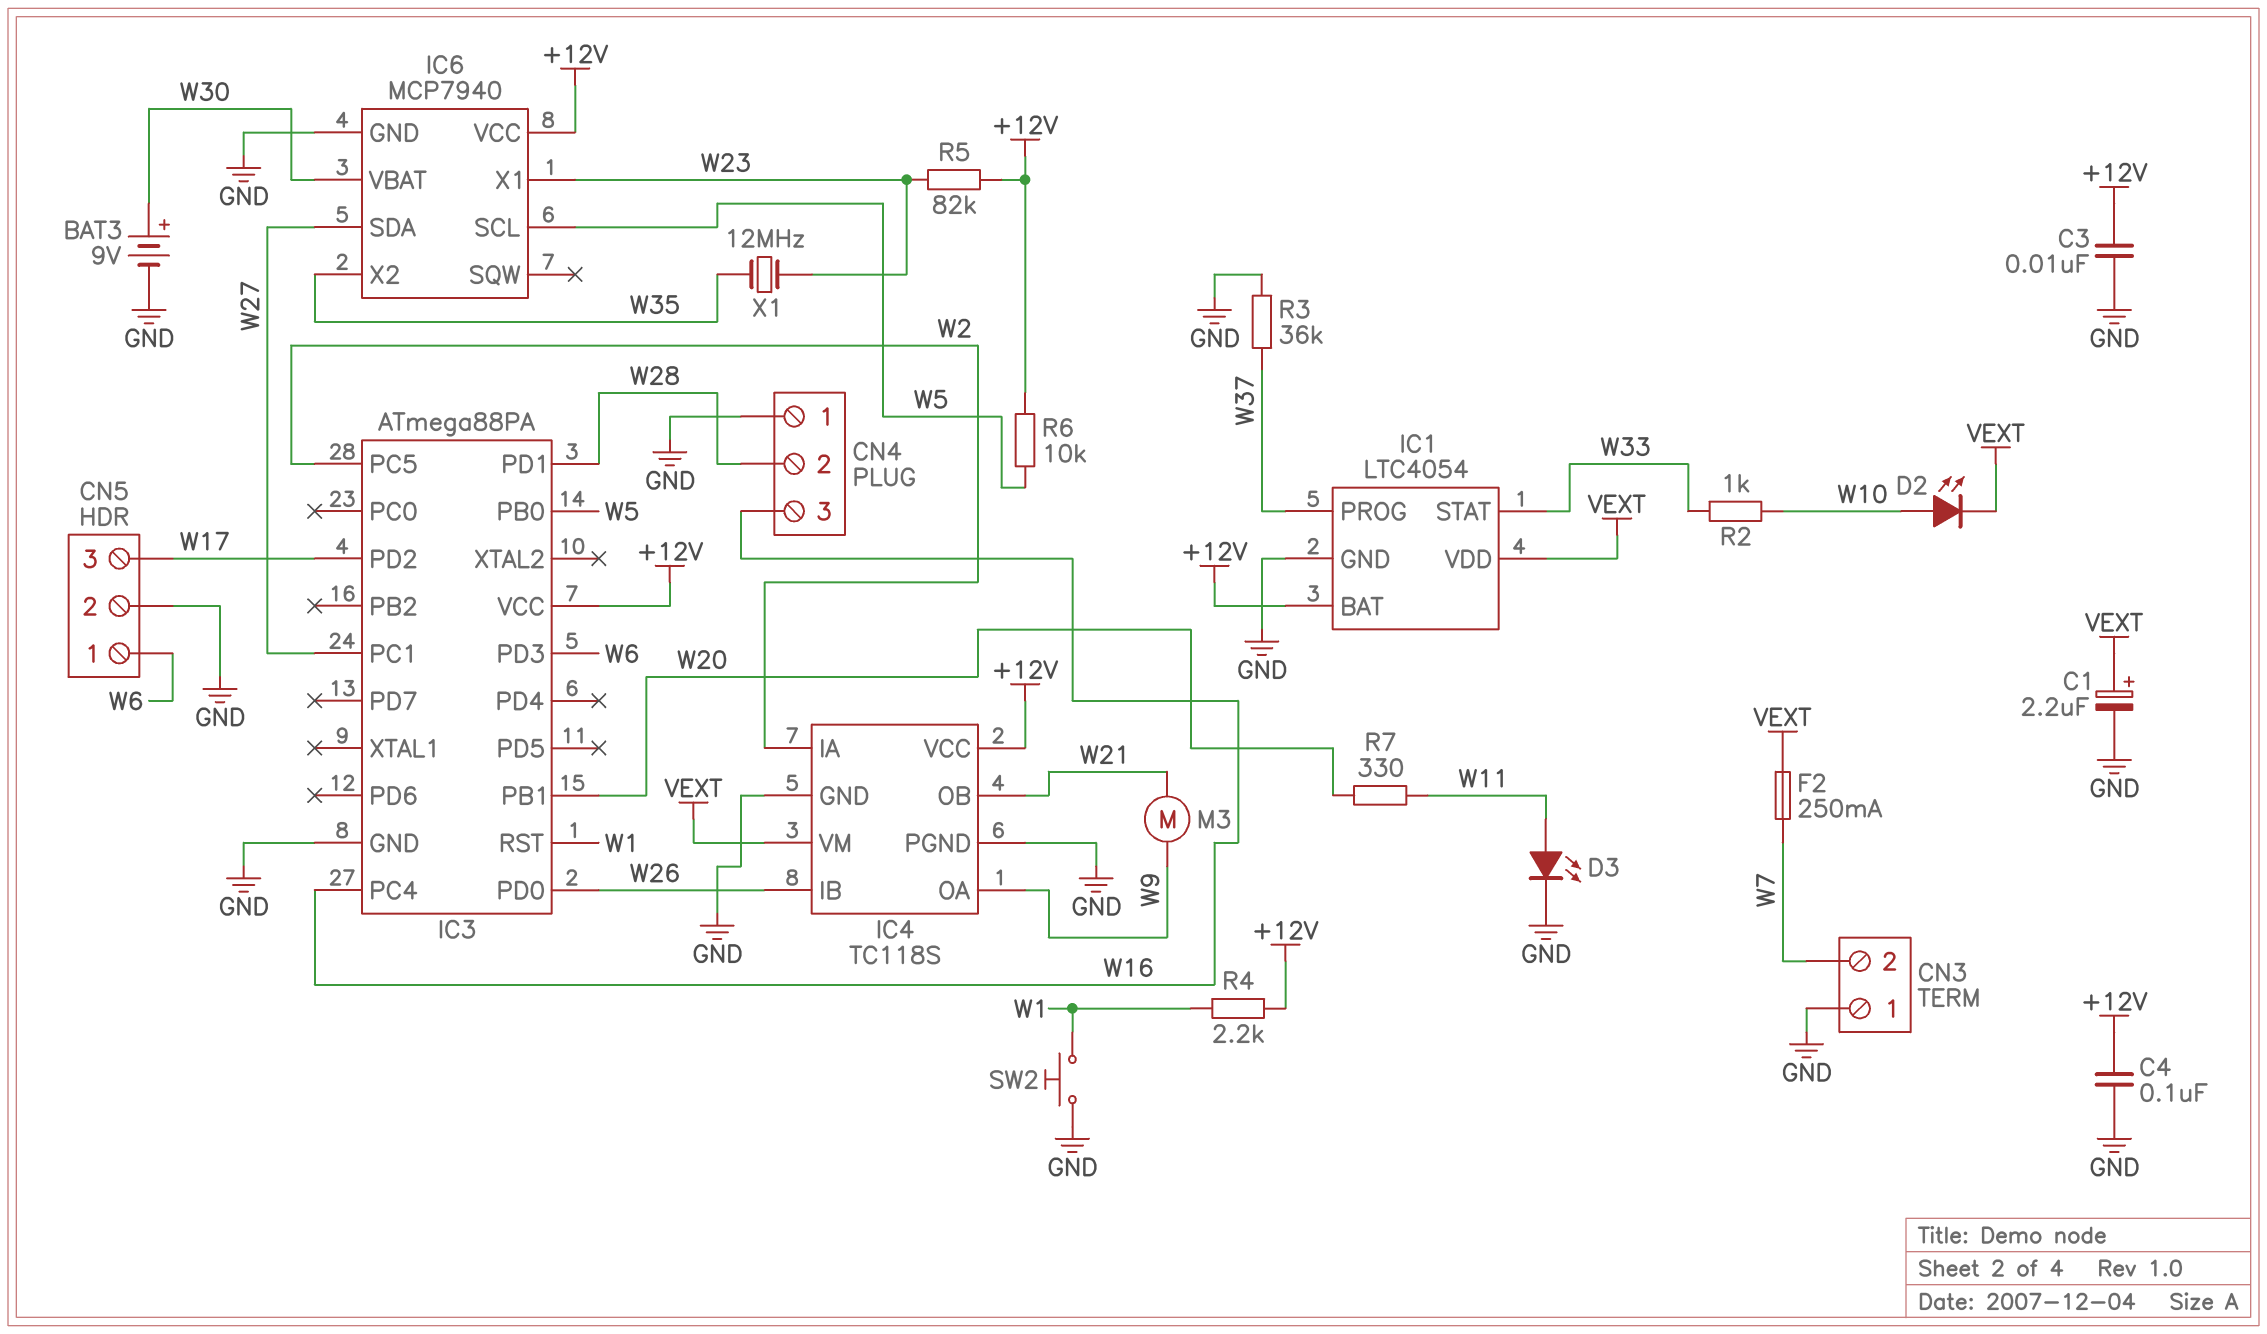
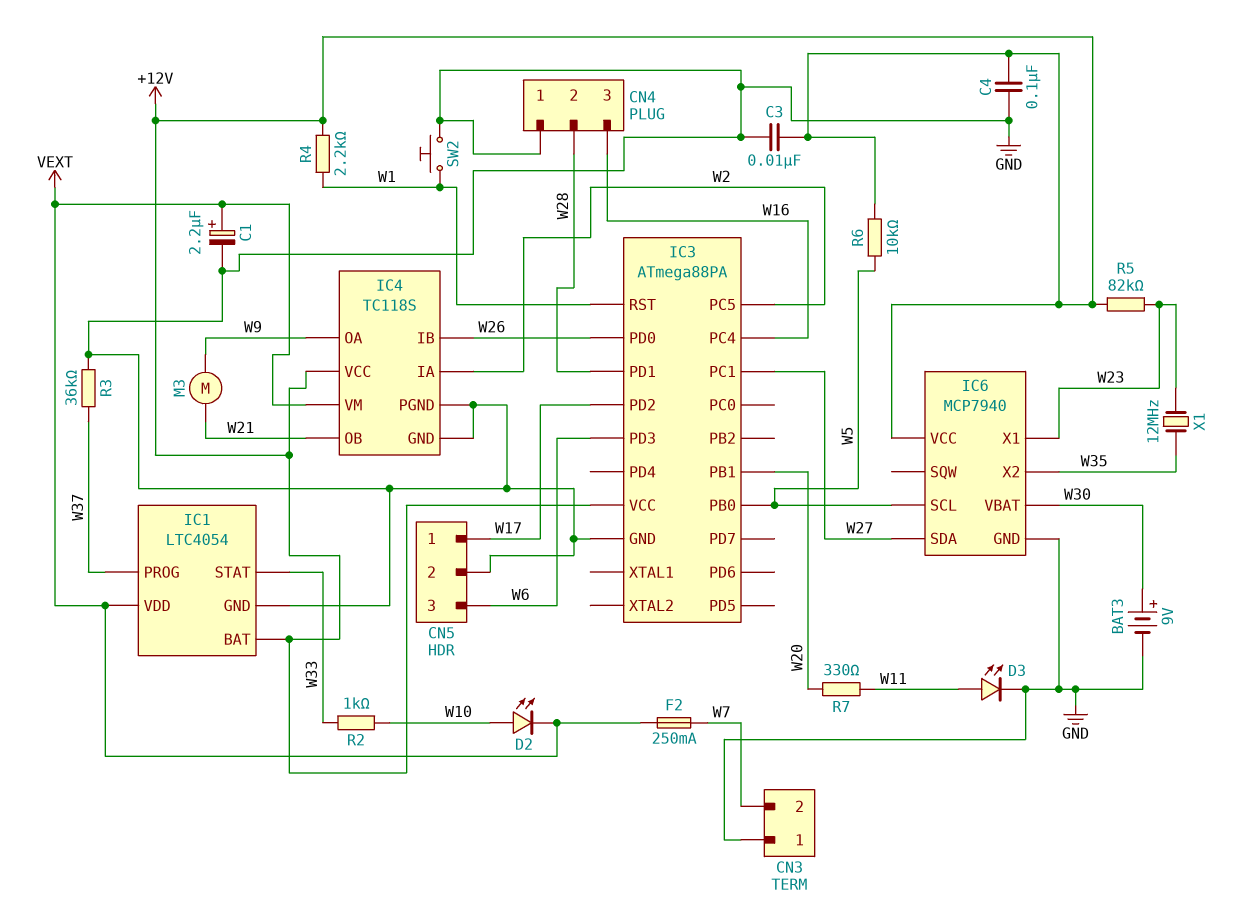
CN5 pin 1: W6 -> W17
CN5 pin 3: W17 -> W6

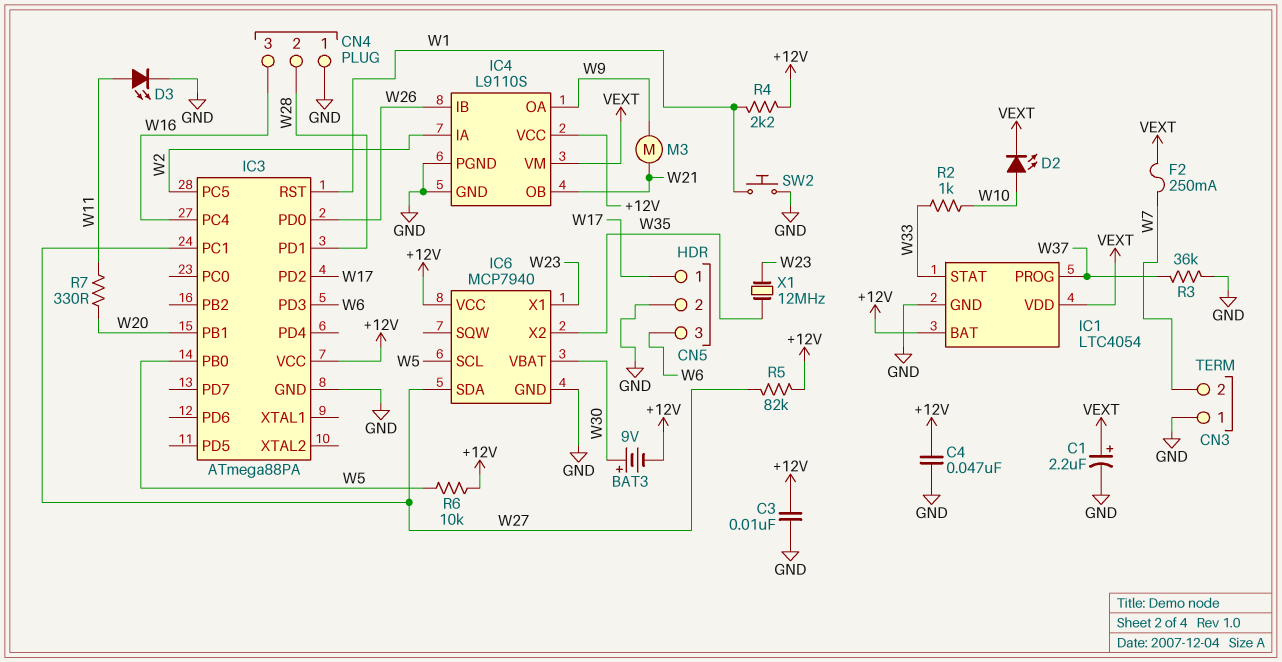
BAT3: 9V (plus W30, minus GND) -> 9V (plus W30, minus +12V)
C4: 100nF (+12V, GND) -> 47nF (+12V, GND)
IC4: TC118S -> L9110S
R5: 82k (+12V, W23) -> 82k (+12V, W27)

